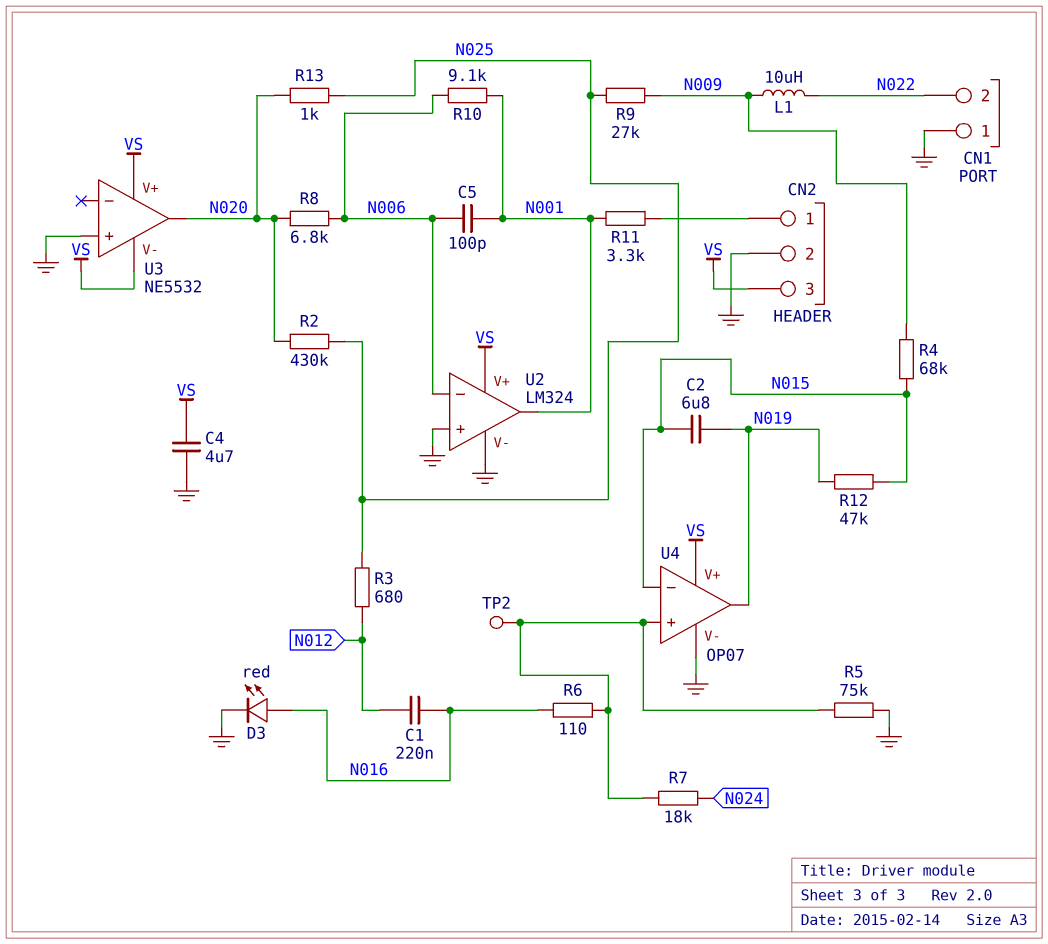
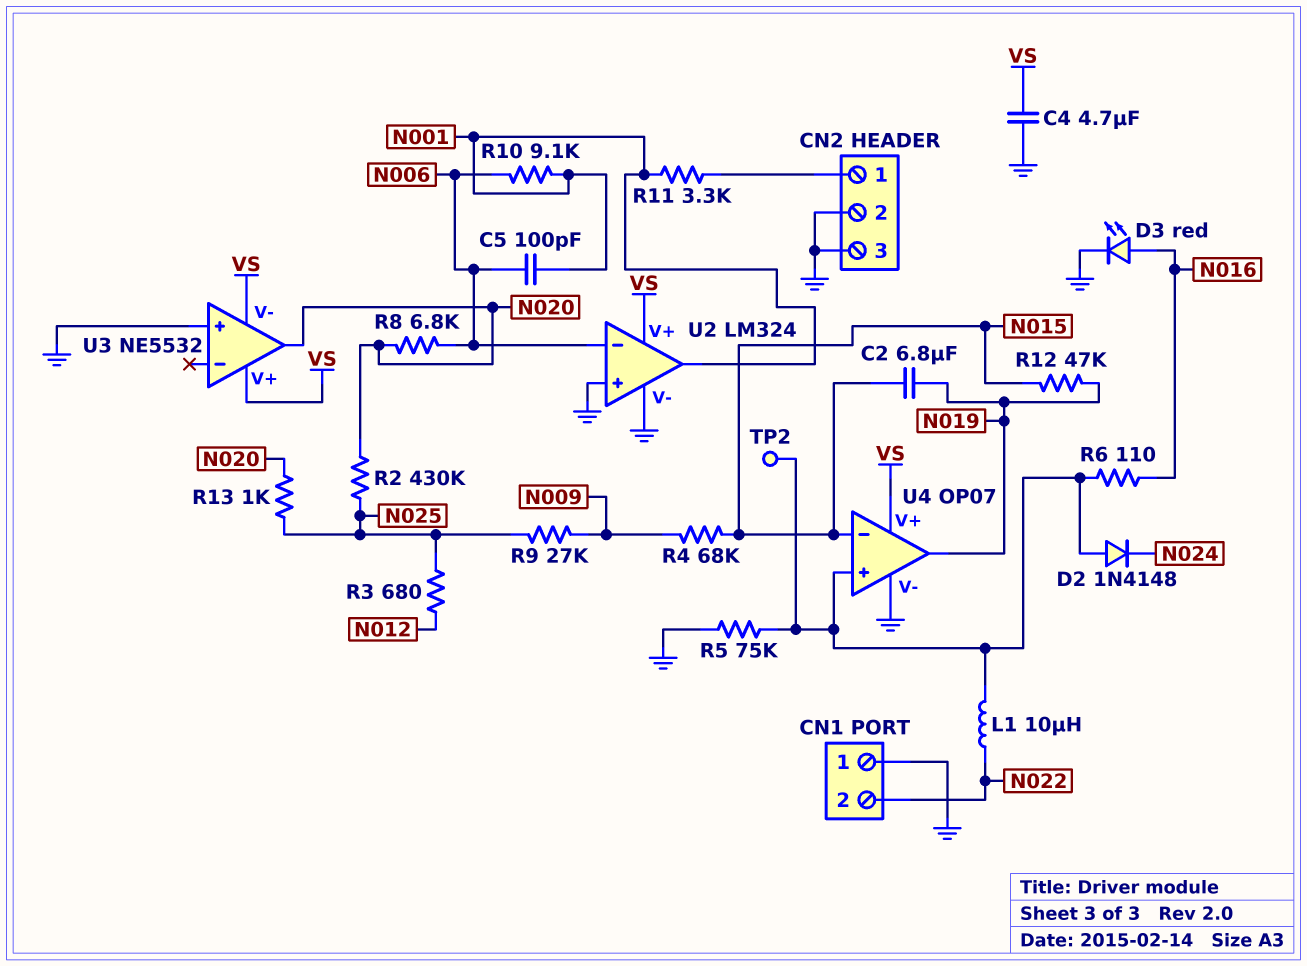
C1: 220nF (N012, N016) -> none
CN2 pin 3: VS -> GND
D2: none -> diode 1N4148 (A U4/in+, K N024)
L1: 10uH (N009, N022) -> 10uH (N022, U4/in+)
R7: 18k (N024, U4/in+) -> none

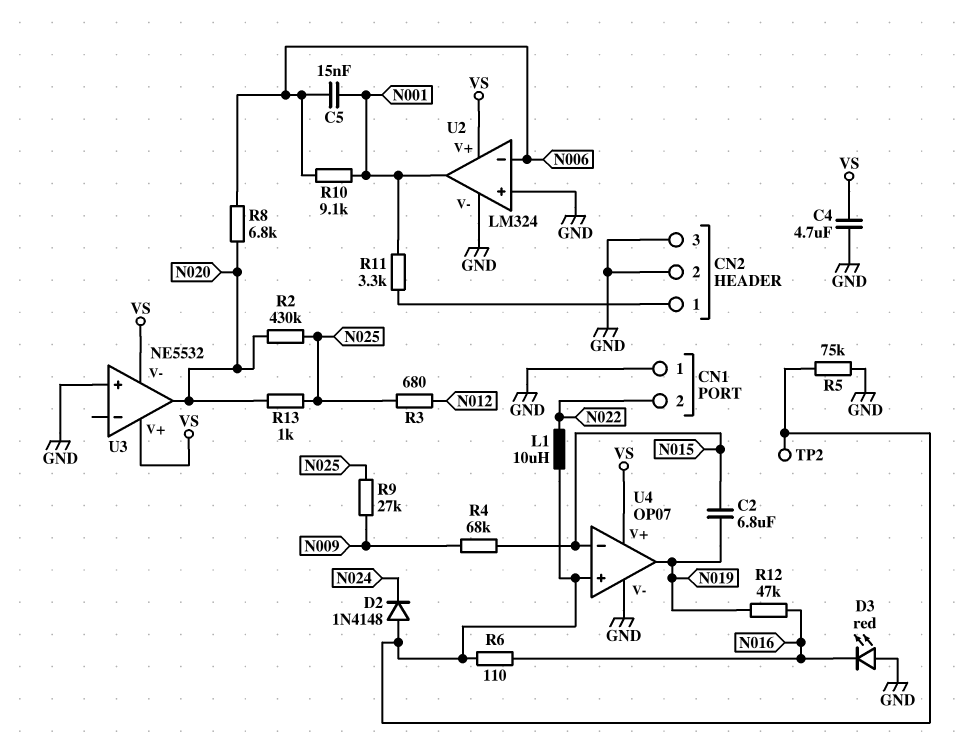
C5: 100pF (N001, N006) -> 15nF (N001, N006)
D3: LED red (A N016, K GND) -> LED red (A GND, K N016)
R12: 47k (N015, N019) -> 47k (N016, N019)

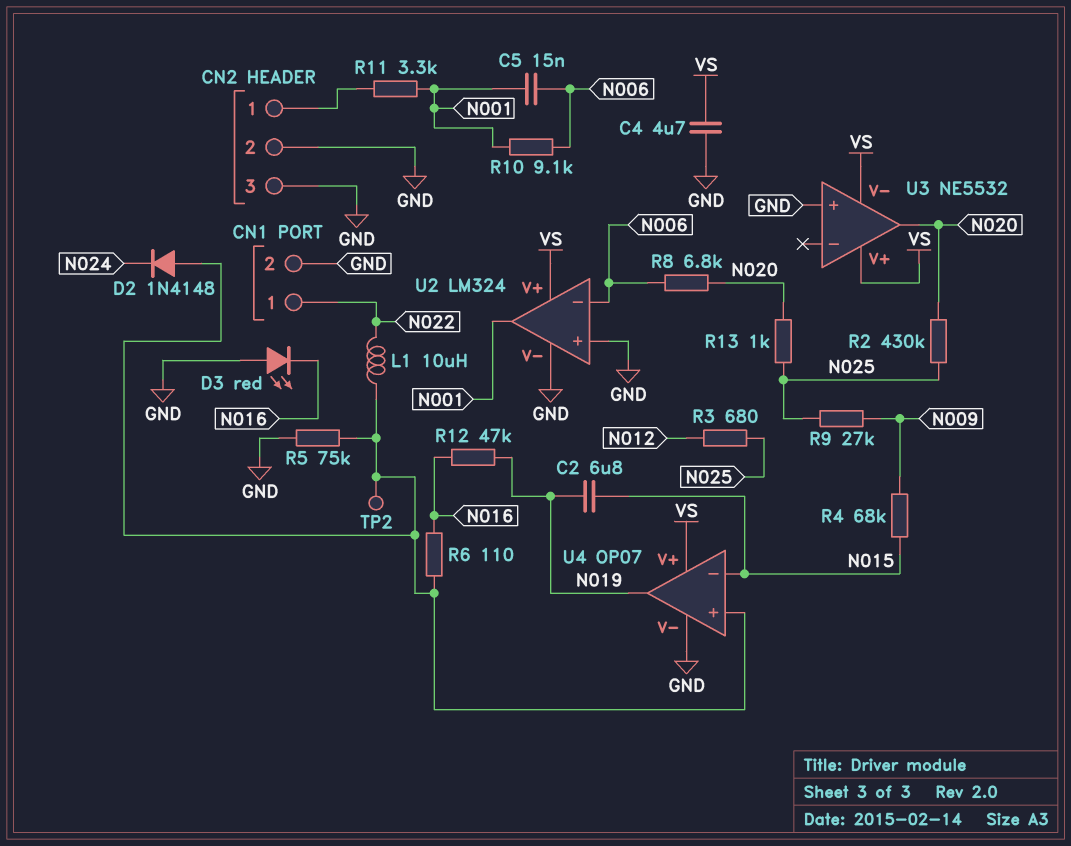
CN1 pin 1: GND -> N022
CN1 pin 2: N022 -> GND

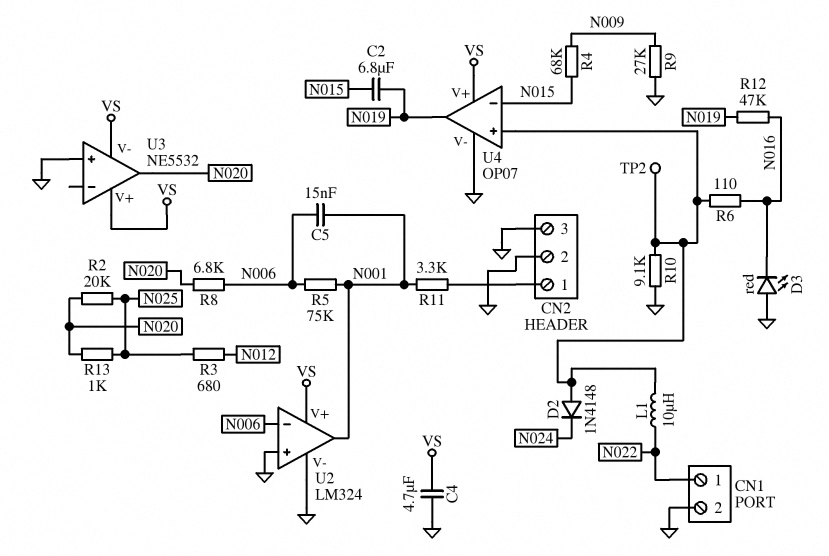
R2: 430k (N020, N025) -> 20k (N020, N025)
R5: 75k (GND, U4/in+) -> 75k (N001, N006)
R9: 27k (N009, N025) -> 27k (GND, N009)
R10: 9.1k (N001, N006) -> 9.1k (GND, U4/in+)

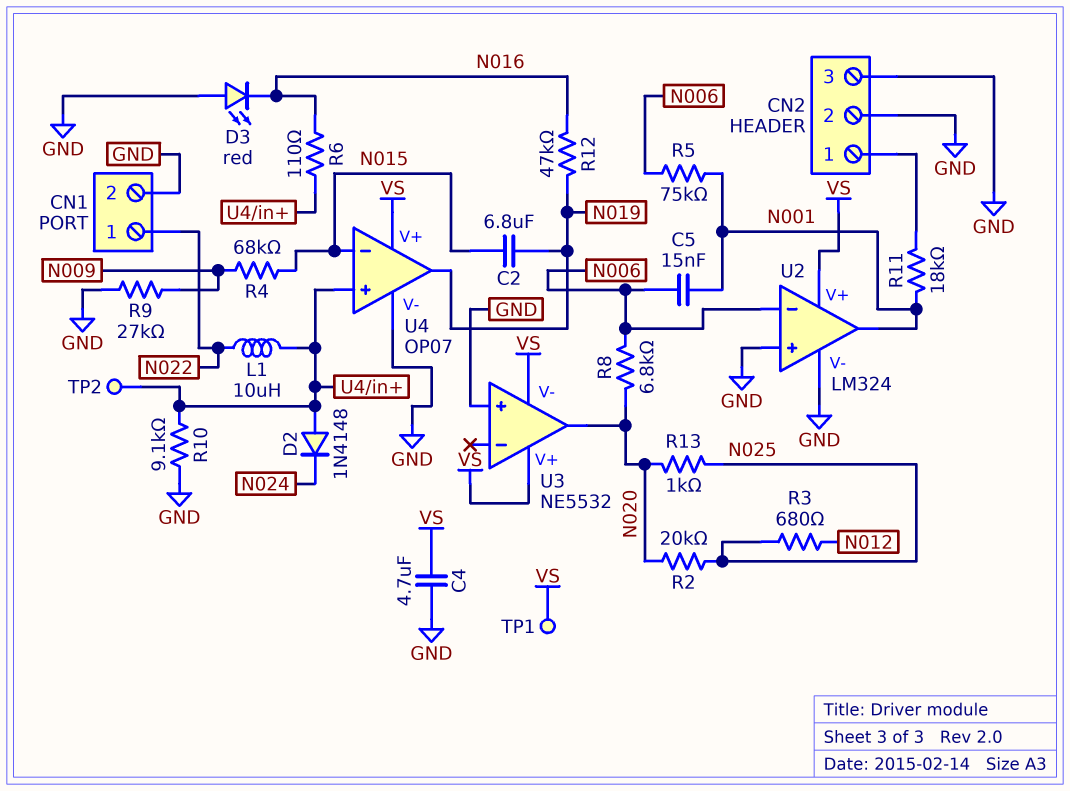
R11: 3.3k (CN2/1, N001) -> 18k (CN2/1, N001)
TP1: none -> test point (VS)

